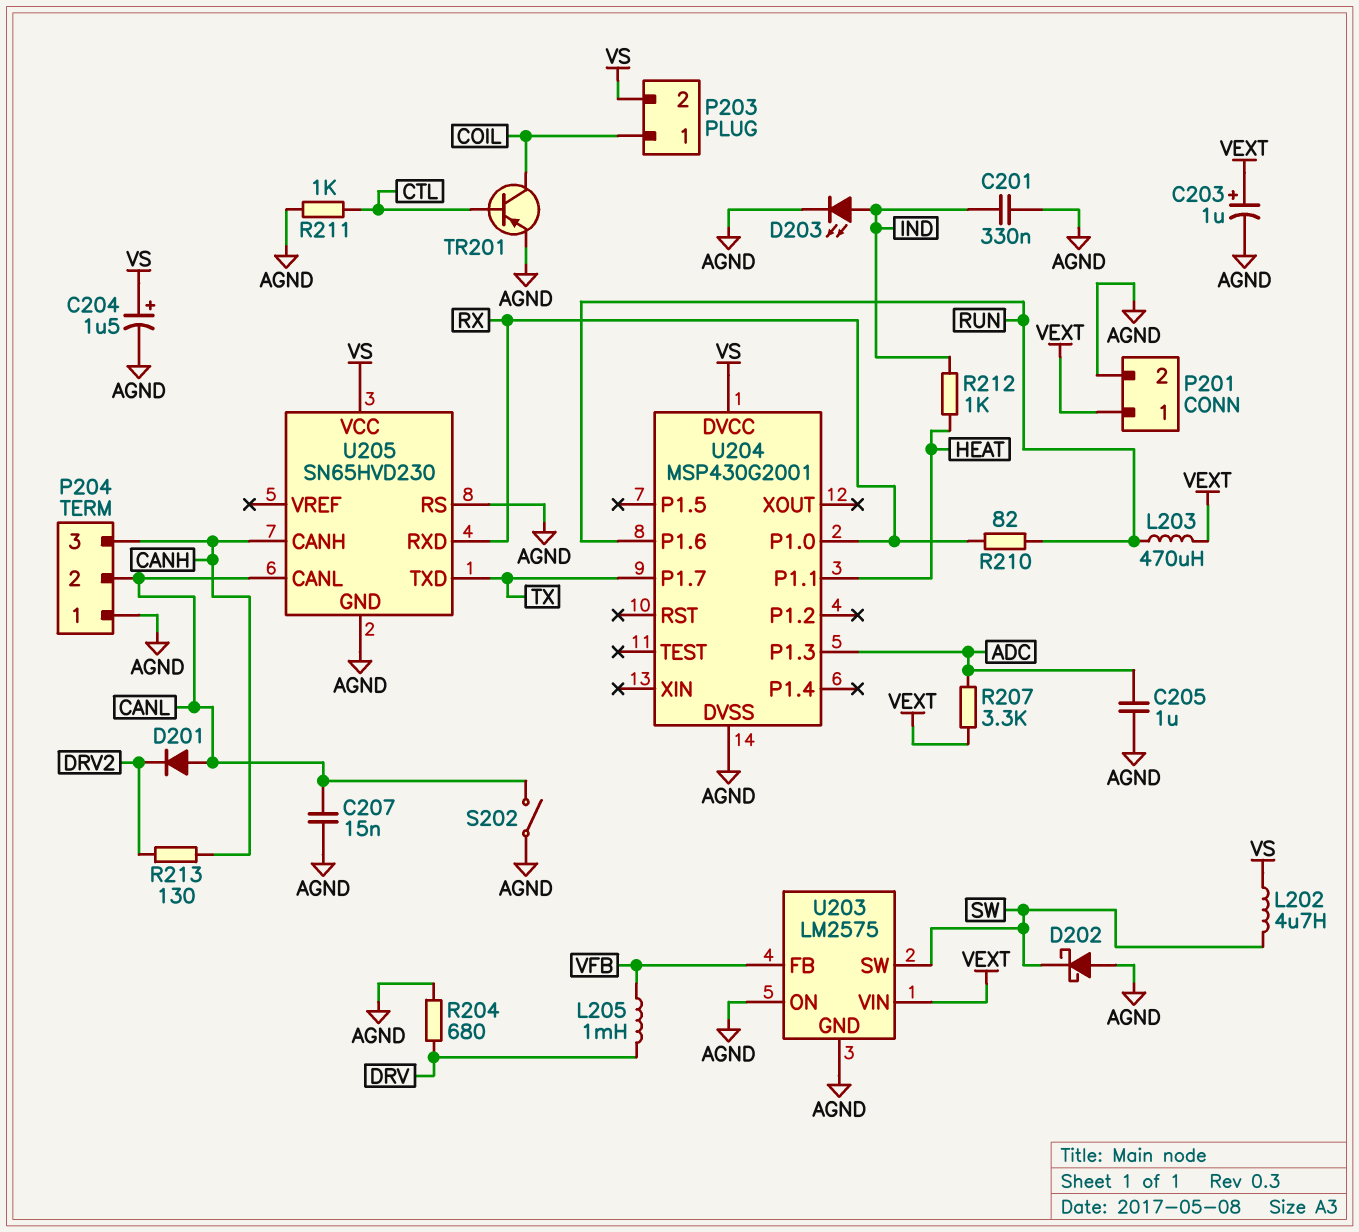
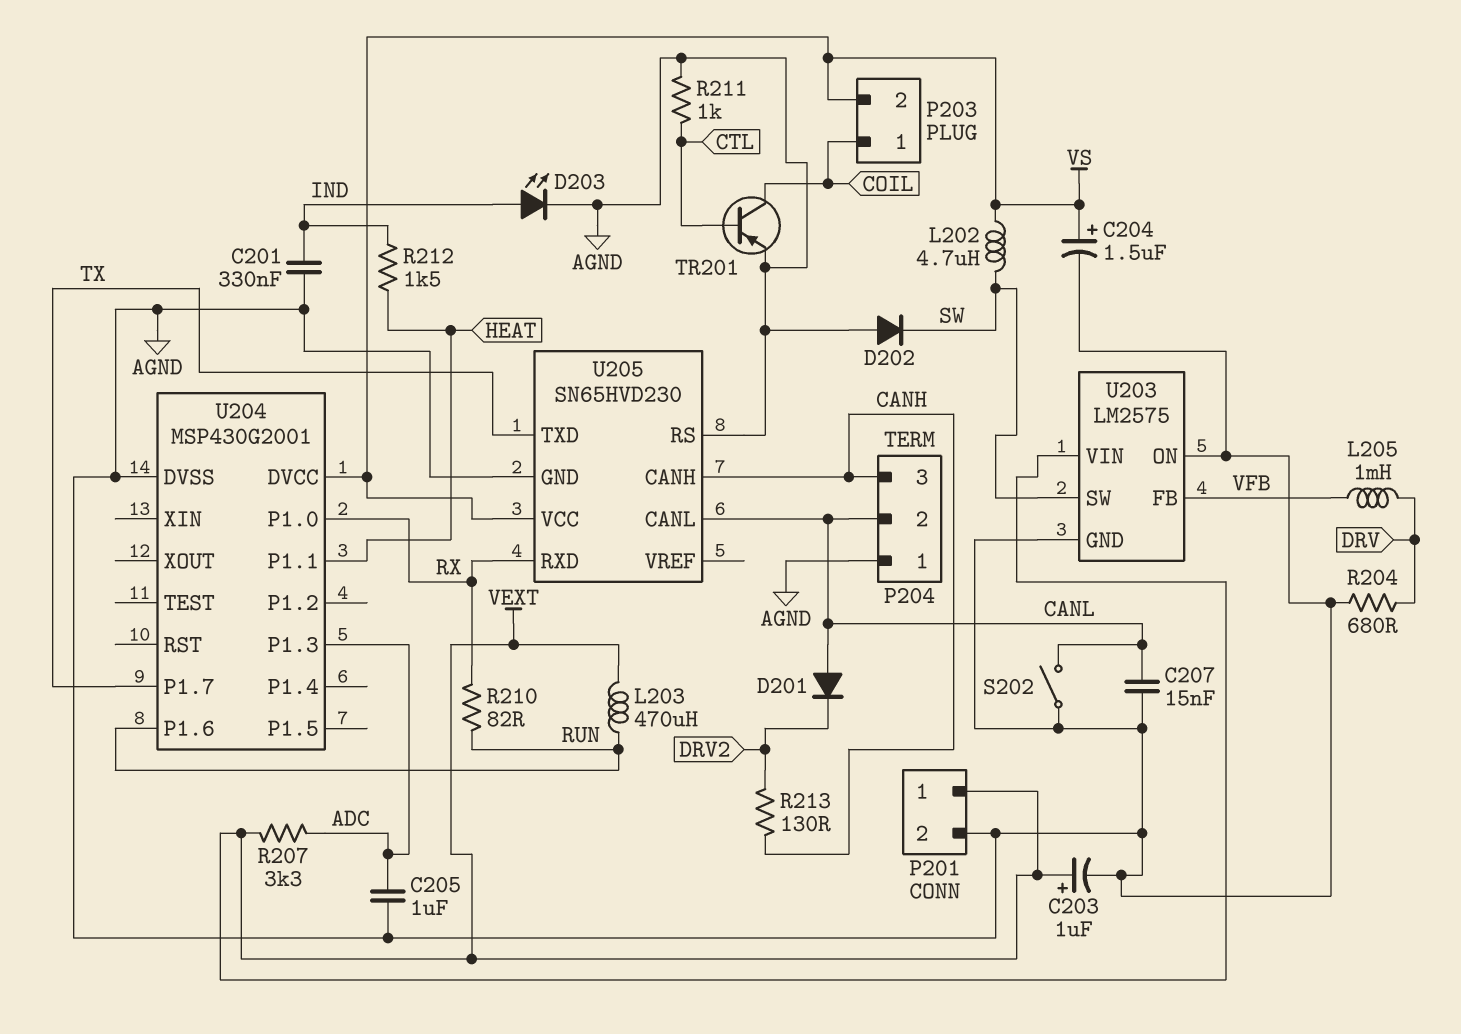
D202: schottky (A AGND, K SW) -> diode (A AGND, K SW)
R212: 1k (HEAT, IND) -> 1.5k (HEAT, IND)

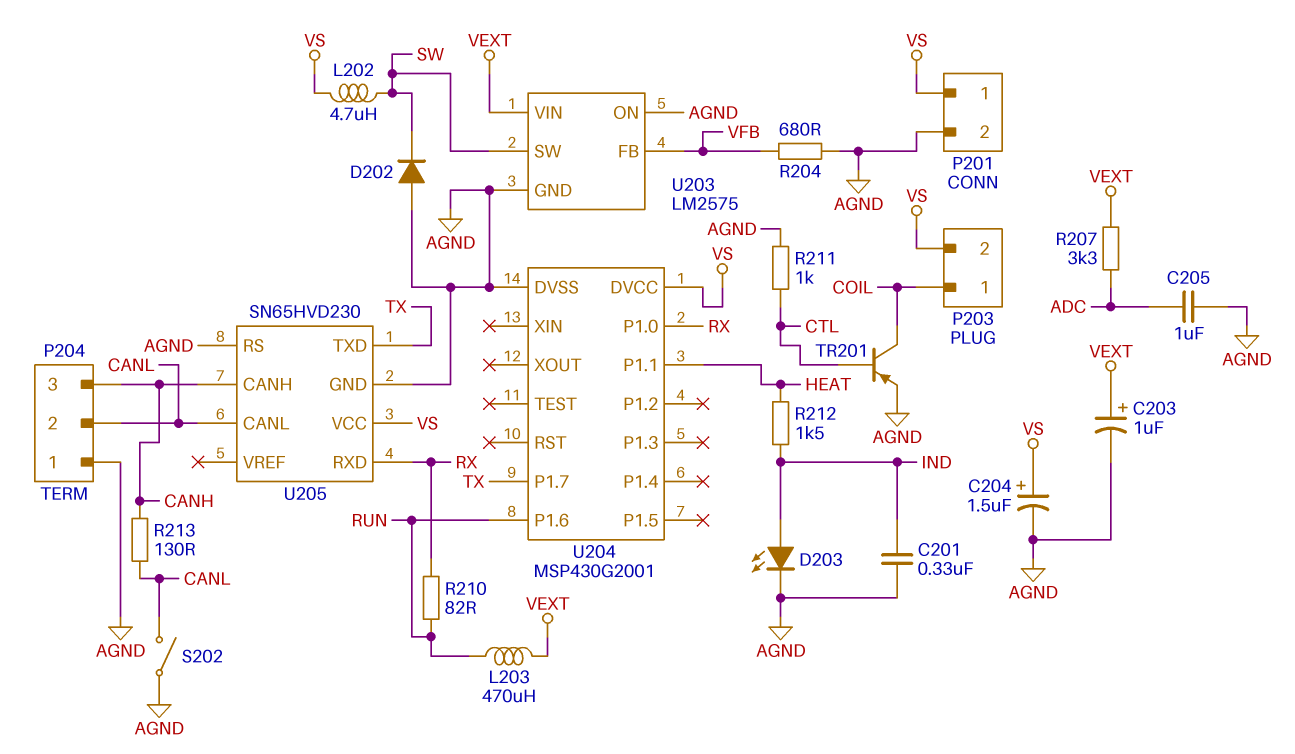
C207: 15nF (AGND, CANL) -> none
D201: diode (A CANL, K DRV2) -> none
L205: 1mH (DRV, VFB) -> none
P201 pin 1: VEXT -> VS
R204: 680 (AGND, DRV) -> 680 (AGND, VFB)
R213: 130 (CANH, DRV2) -> 130 (CANH, CANL)
U204 pin P1.3: ADC -> none

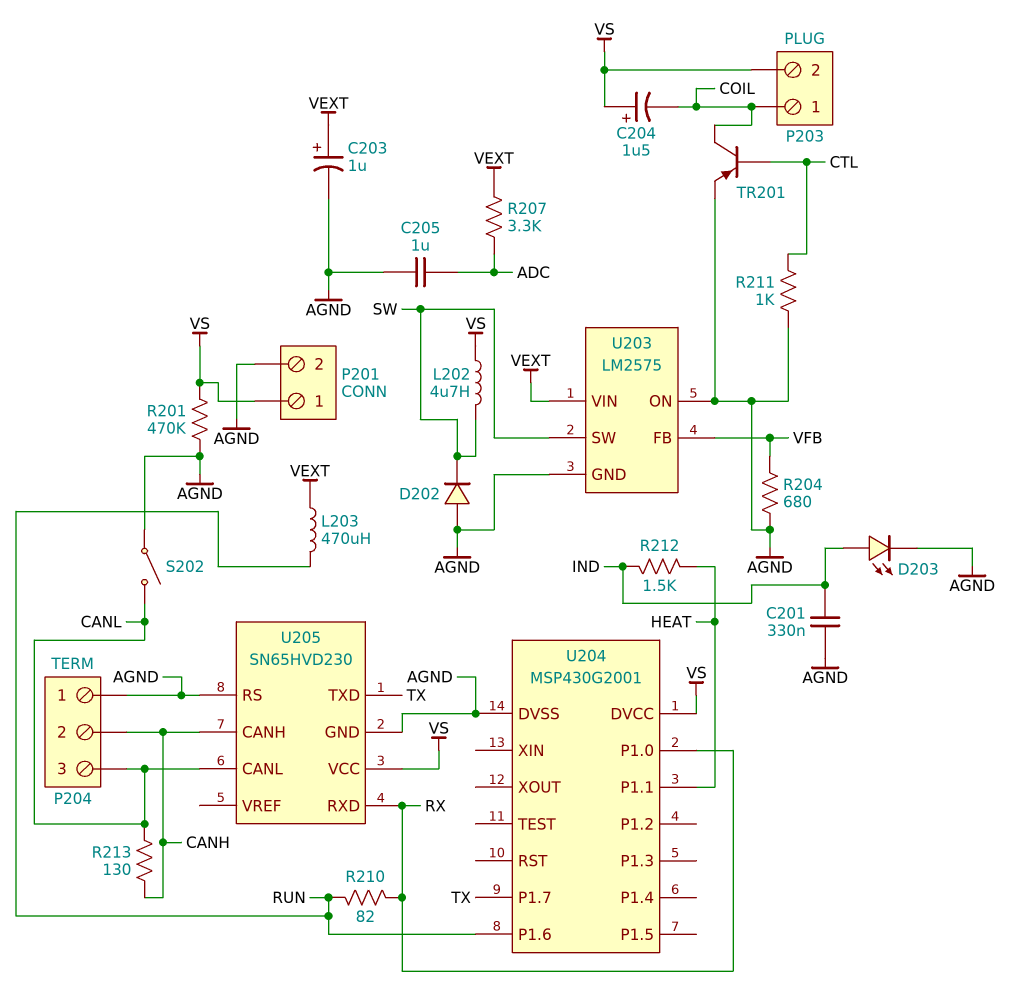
C204: 1.5uF (plus VS, minus AGND) -> 1.5uF (plus VS, minus COIL)
P204 pin 2: CANL -> CANH
P204 pin 3: CANH -> CANL
R201: none -> 470k (AGND, VS)

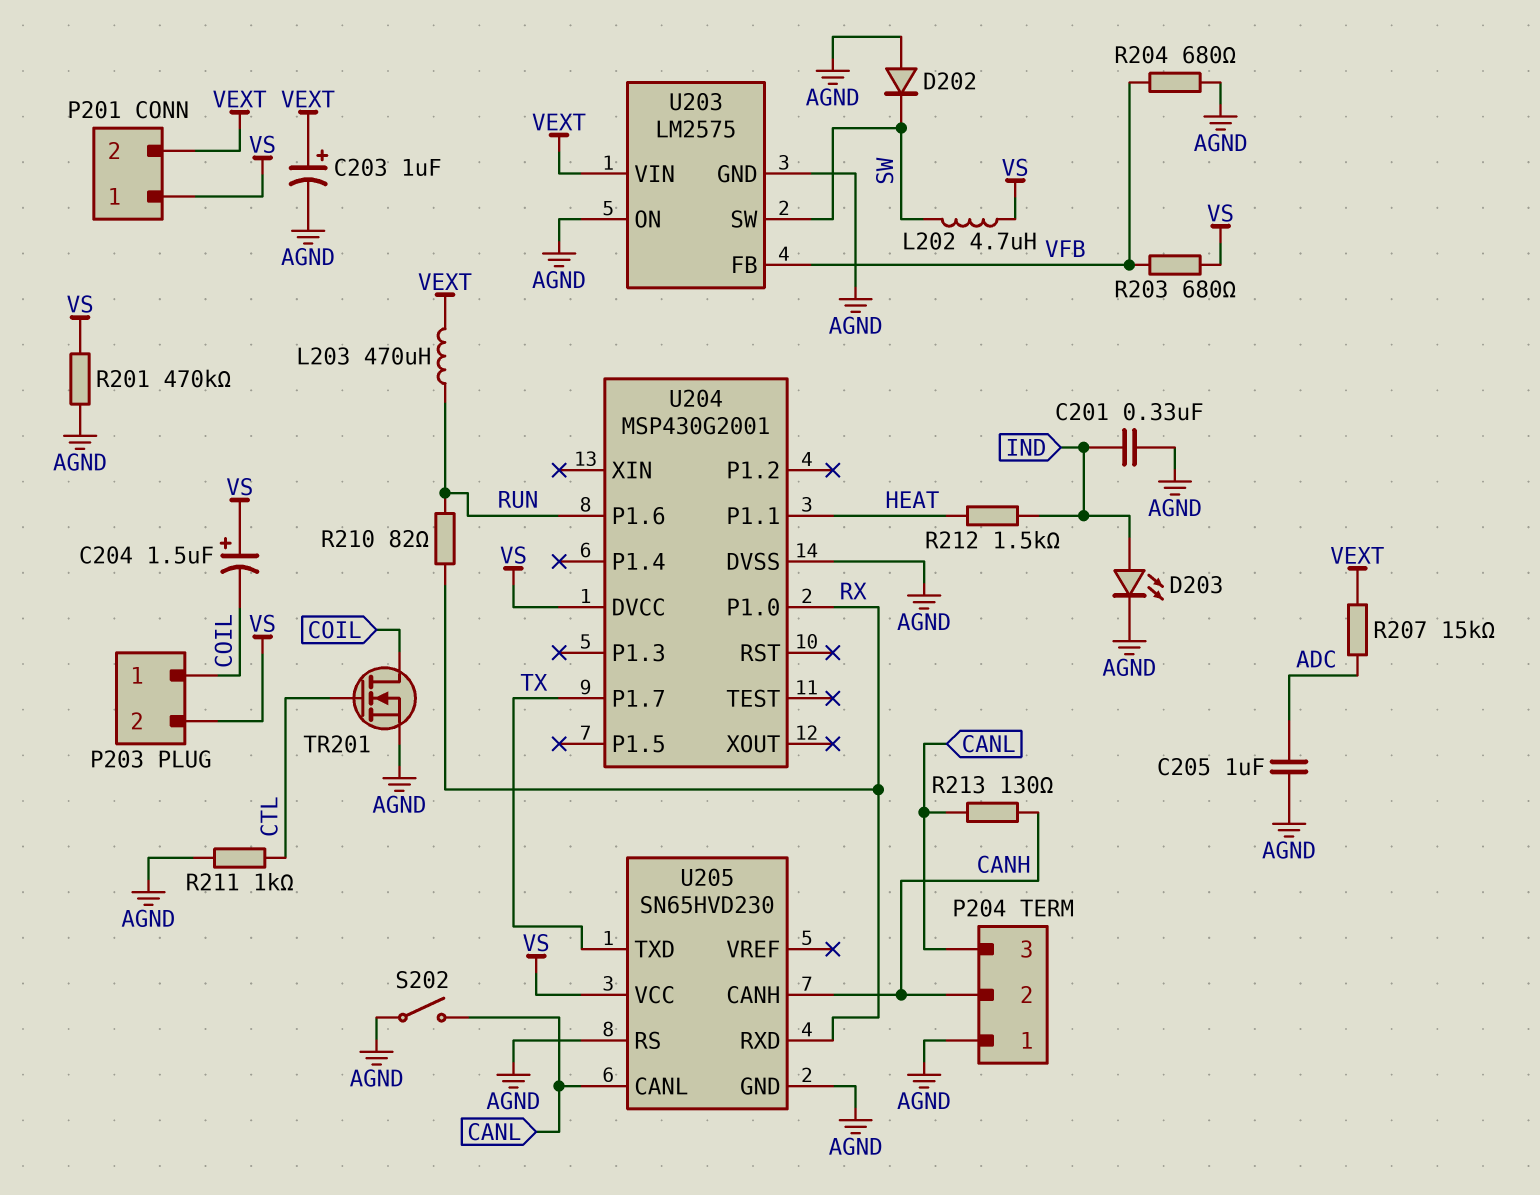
P201 pin 2: AGND -> VEXT
R203: none -> 680 (VFB, VS)
R207: 3.3k (ADC, VEXT) -> 15k (ADC, VEXT)
TR201: PNP (B CTL, C COIL, E AGND) -> NMOS (G CTL, D COIL, S AGND)

